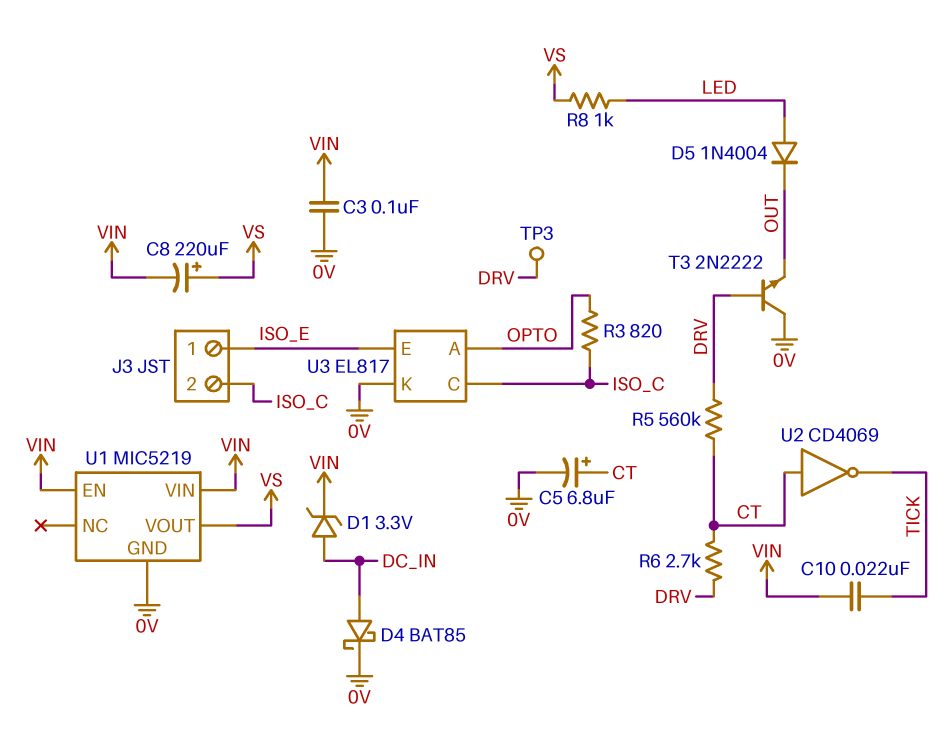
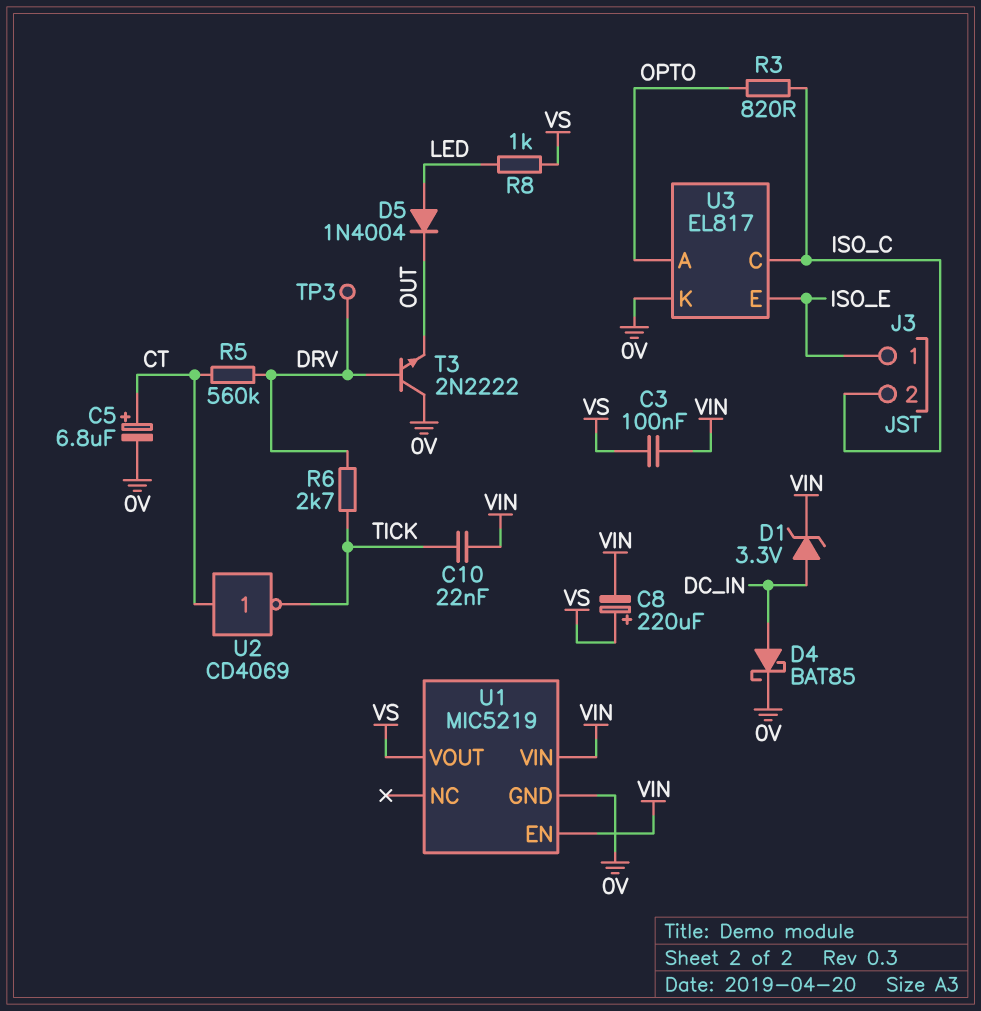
C3: 100nF (0V, VIN) -> 100nF (VIN, VS)
R6: 2.7k (CT, DRV) -> 2.7k (DRV, TICK)

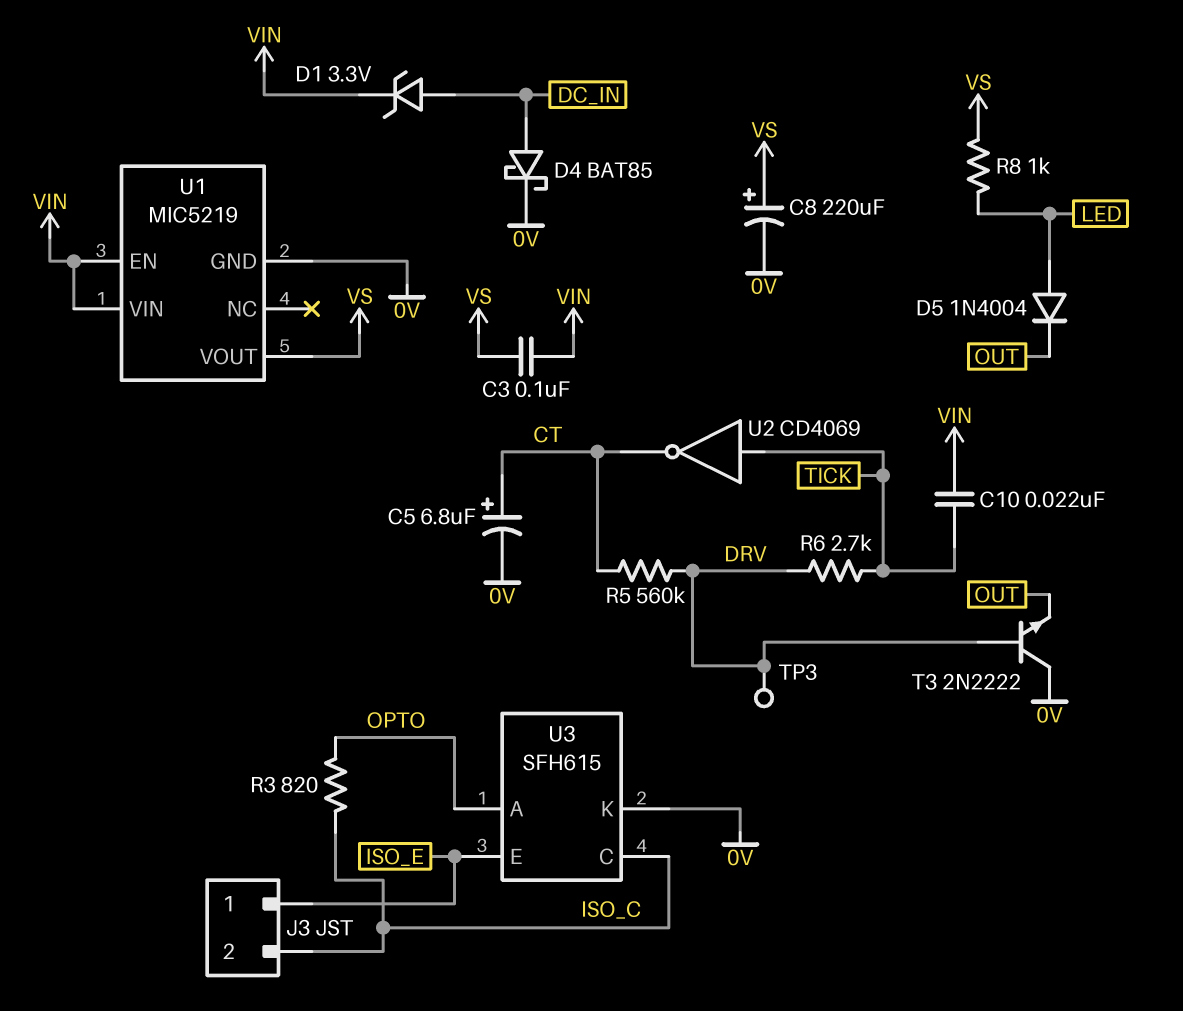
C8: 220uF (plus VS, minus VIN) -> 220uF (plus VS, minus 0V)
U2: NOT CD4069 (in CT, out TICK) -> NOT CD4069 (in TICK, out CT)
U3: EL817 -> SFH615

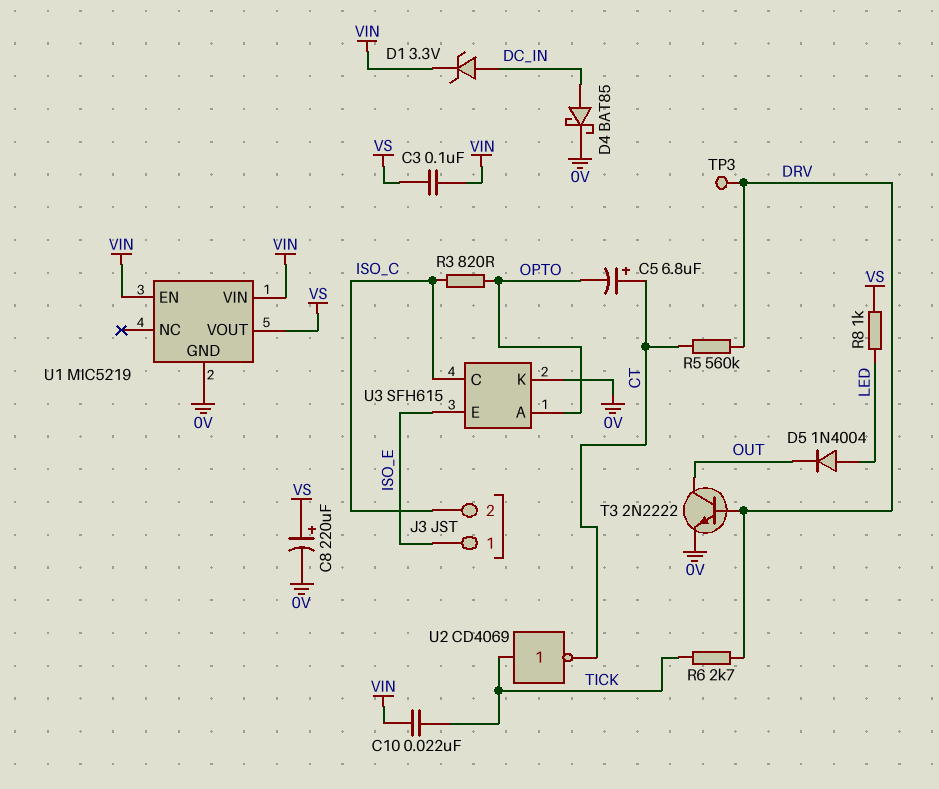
C5: 6.8uF (plus CT, minus 0V) -> 6.8uF (plus CT, minus OPTO)
T3: NPN 2N2222 (B DRV, C 0V, E OUT) -> NPN 2N2222 (B DRV, C OUT, E 0V)

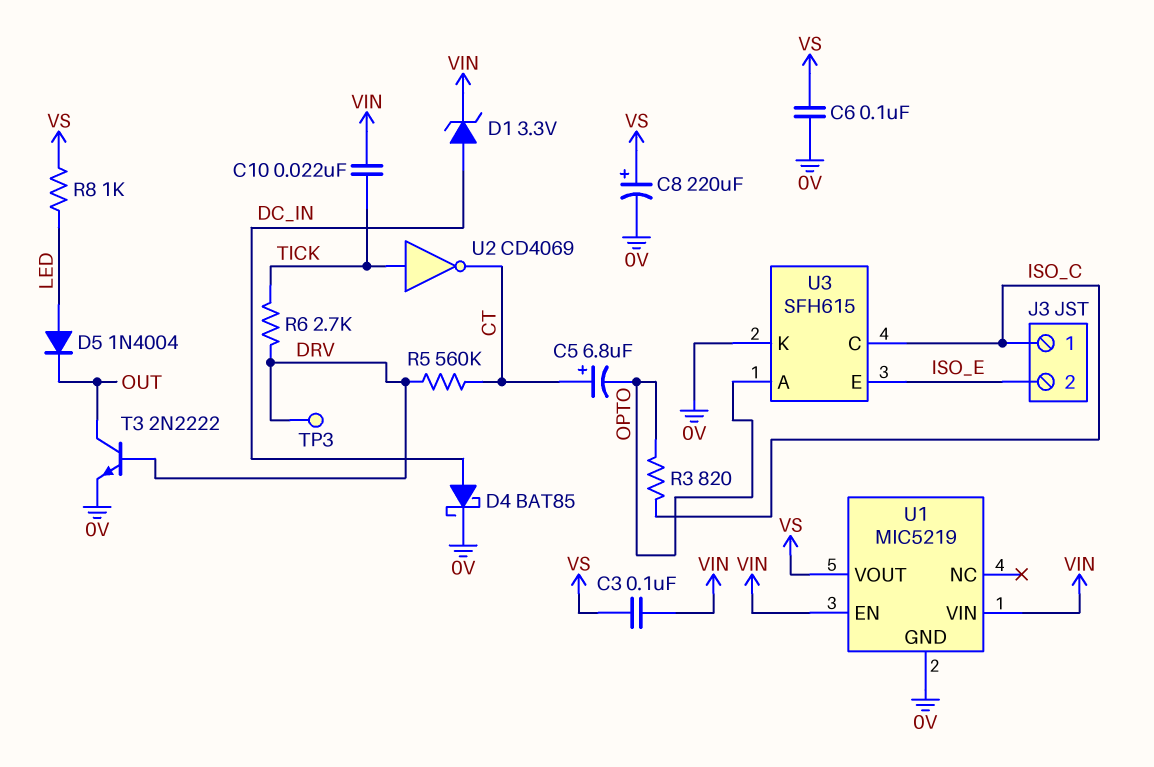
C6: none -> 100nF (0V, VS)
J3 pin 1: ISO_E -> ISO_C
J3 pin 2: ISO_C -> ISO_E

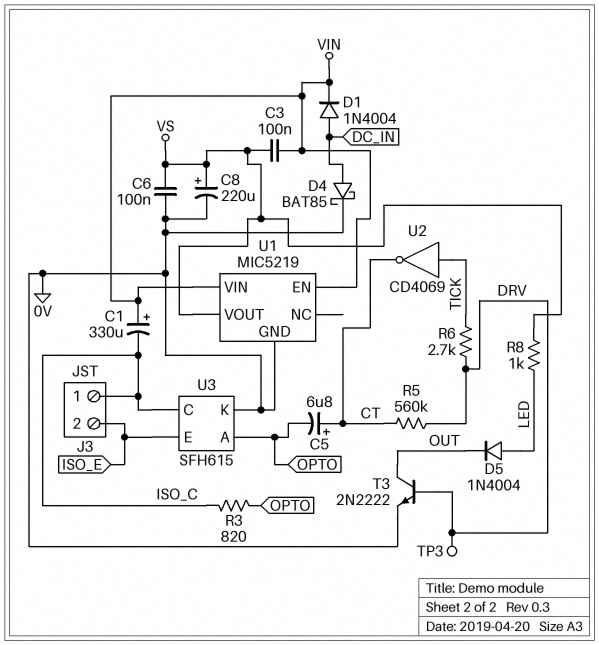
C1: none -> 330uF (plus VIN, minus ISO_C)
C10: 22nF (TICK, VIN) -> none
D1: zener 3.3V (A DC_IN, K VIN) -> diode 1N4004 (A DC_IN, K VIN)

